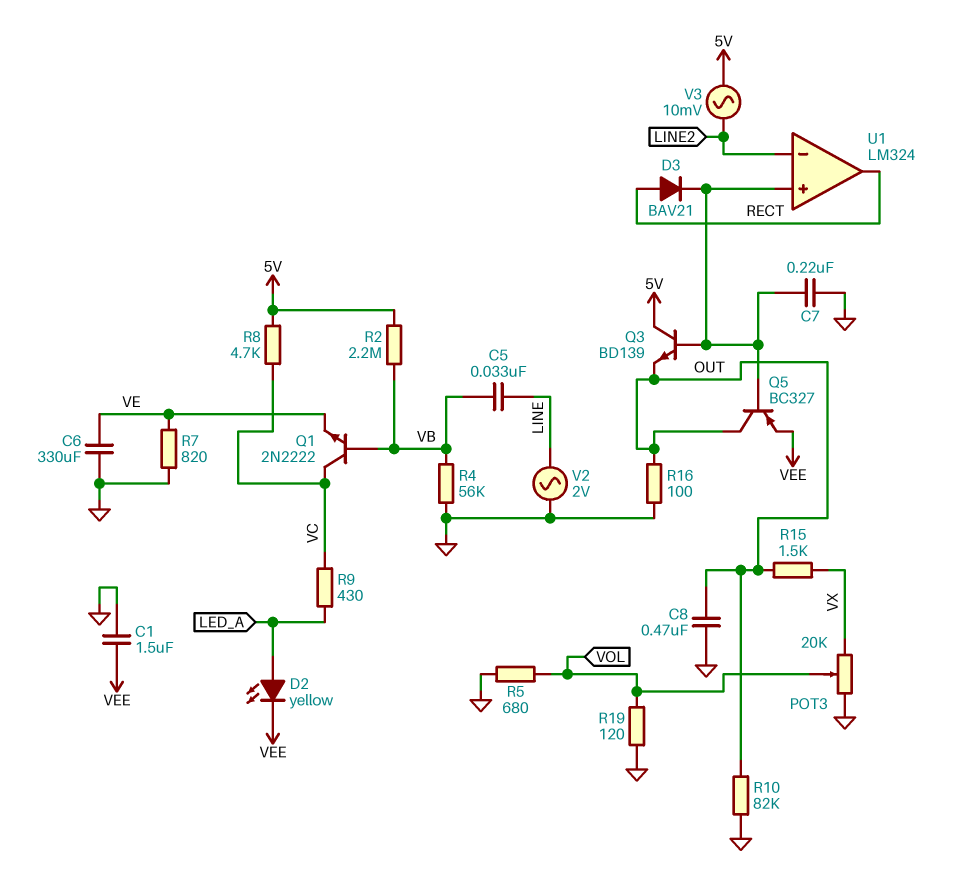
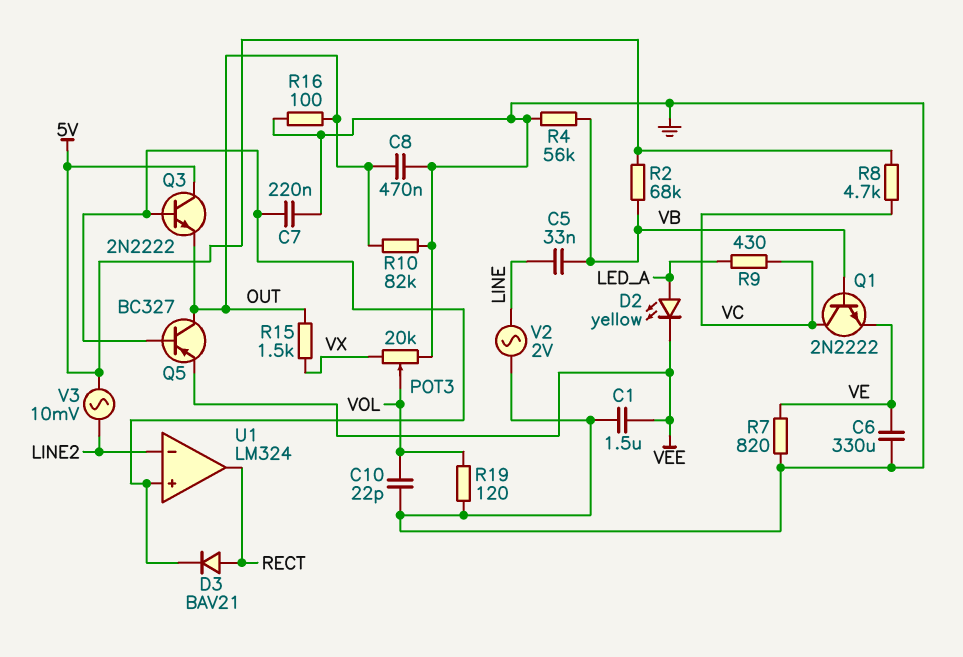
C10: none -> 22pF (GND, VOL)
Q3: NPN BD139 (B U1/in+, C 5V, E OUT) -> NPN 2N2222 (B U1/in+, C 5V, E OUT)
R2: 2.2M (5V, VB) -> 68k (5V, VB)
R5: 680 (GND, VOL) -> none

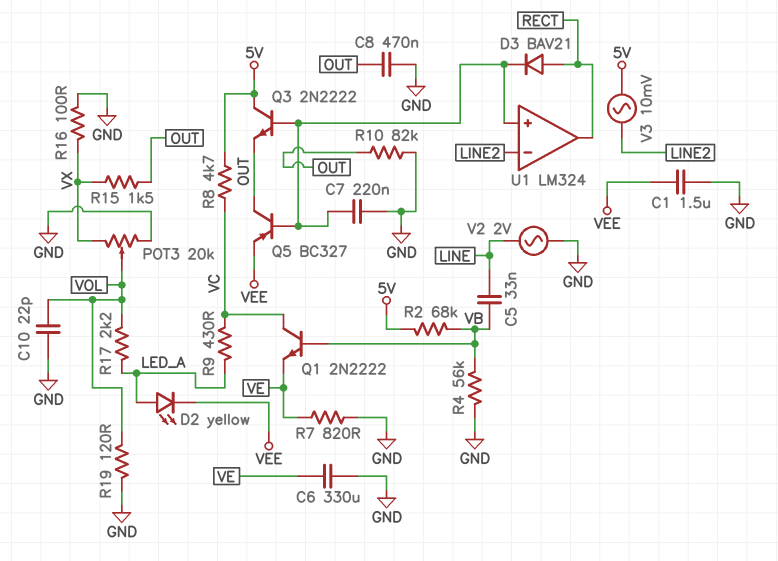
R16: 100 (GND, OUT) -> 100 (GND, VX)
R17: none -> 2.2k (LED_A, VOL)

